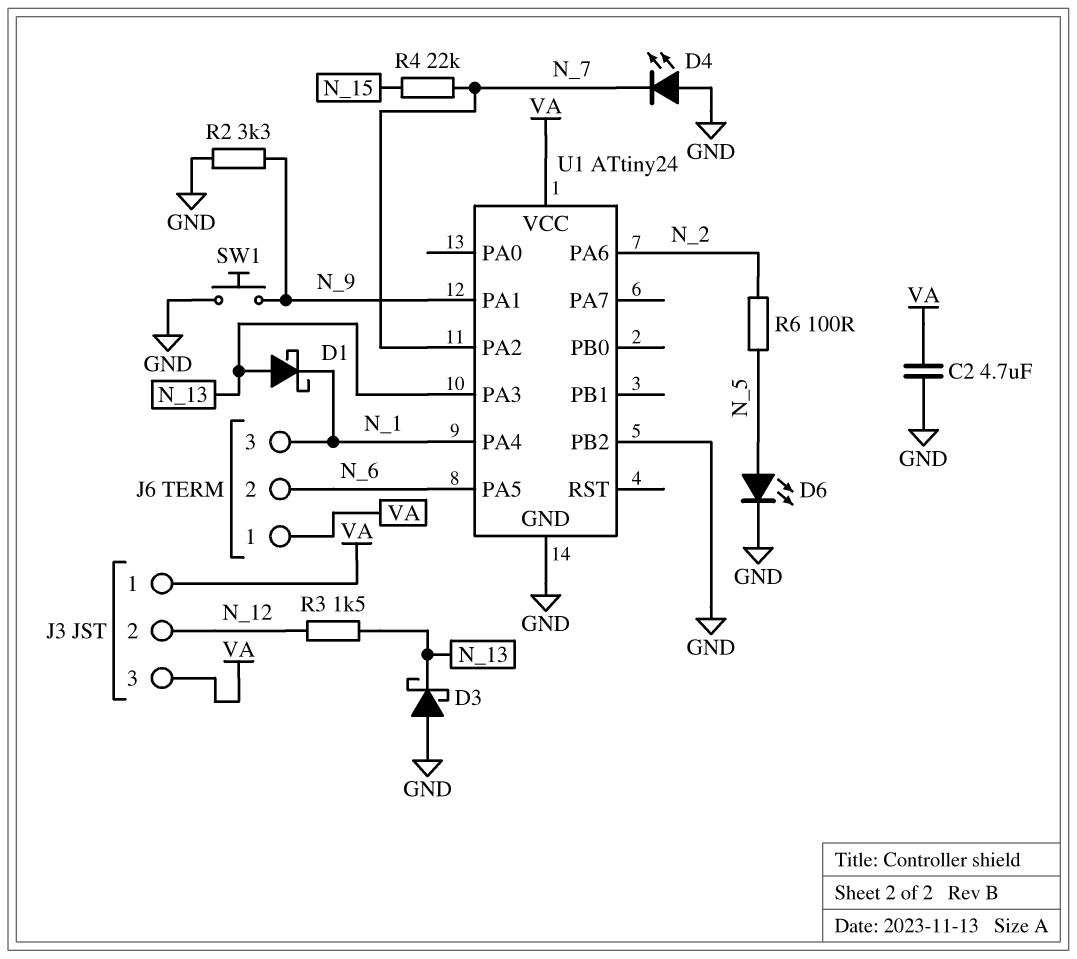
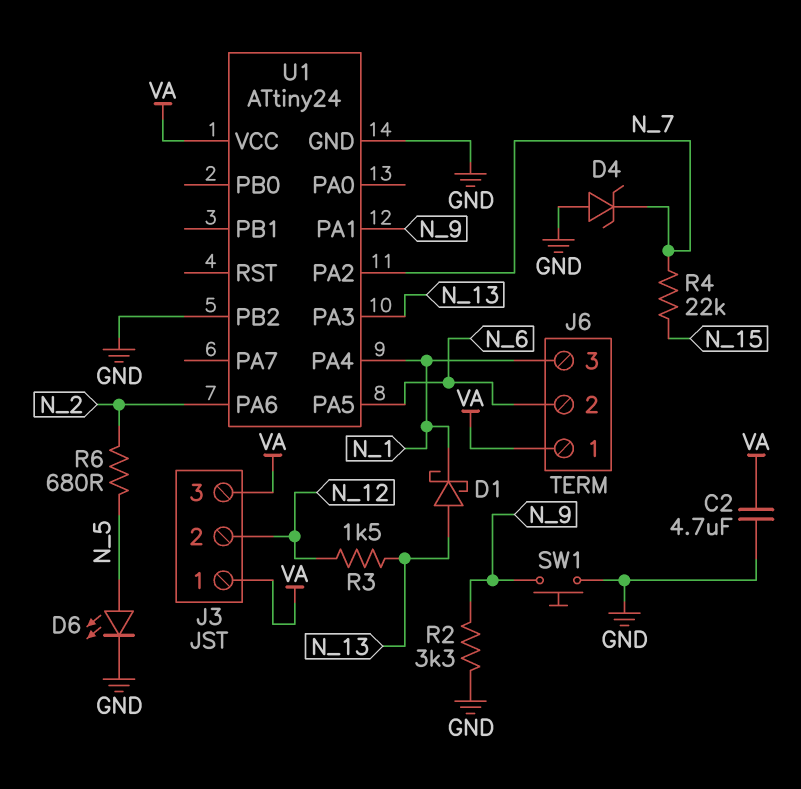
D3: schottky (A GND, K N_13) -> none
D4: LED (A GND, K N_7) -> zener (A GND, K N_7)
R6: 100 (N_2, N_5) -> 680 (N_2, N_5)

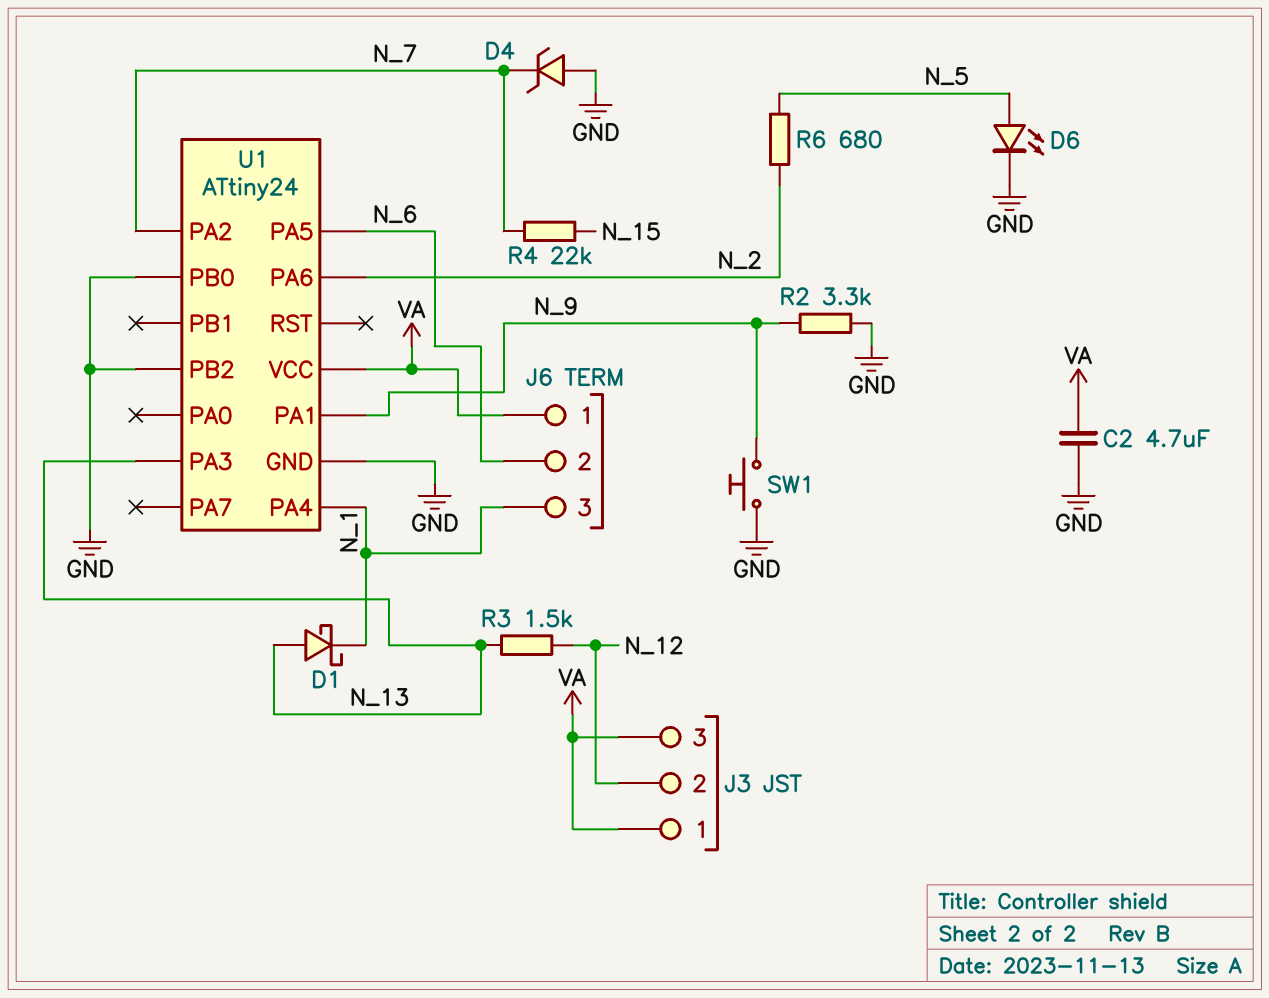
U1 pin PB0: none -> GND

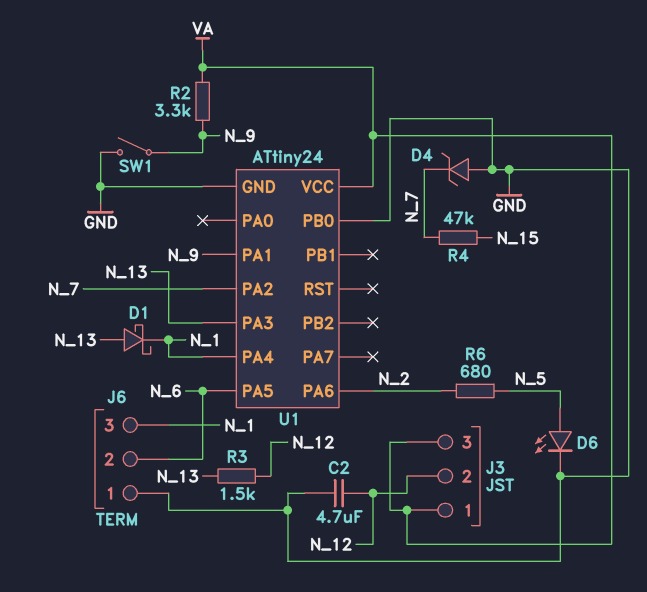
C2: 4.7uF (GND, VA) -> 4.7uF (GND, N_12)
J6 pin 1: VA -> GND
R2: 3.3k (GND, N_9) -> 3.3k (N_9, VA)
R4: 22k (N_7, N_15) -> 47k (N_7, N_15)
SW1: button (GND, N_9) -> switch (GND, N_9)
U1 pin PB2: GND -> none

